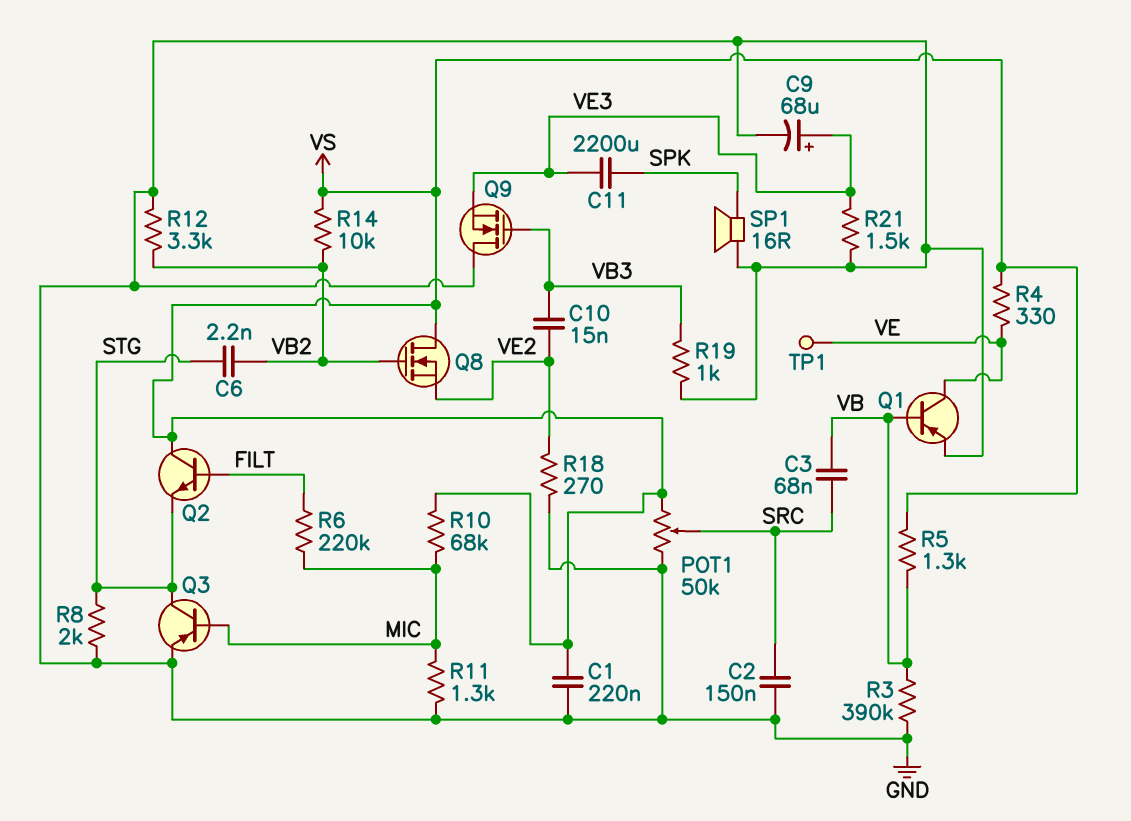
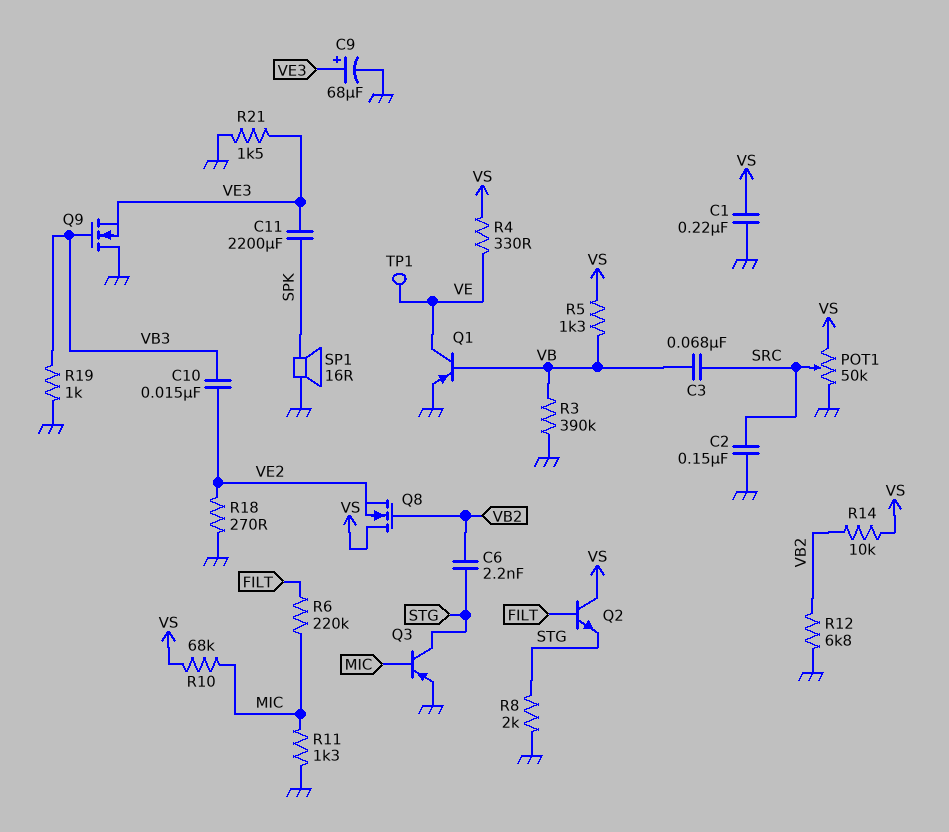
R12: 3.3k (GND, VB2) -> 6.8k (GND, VB2)

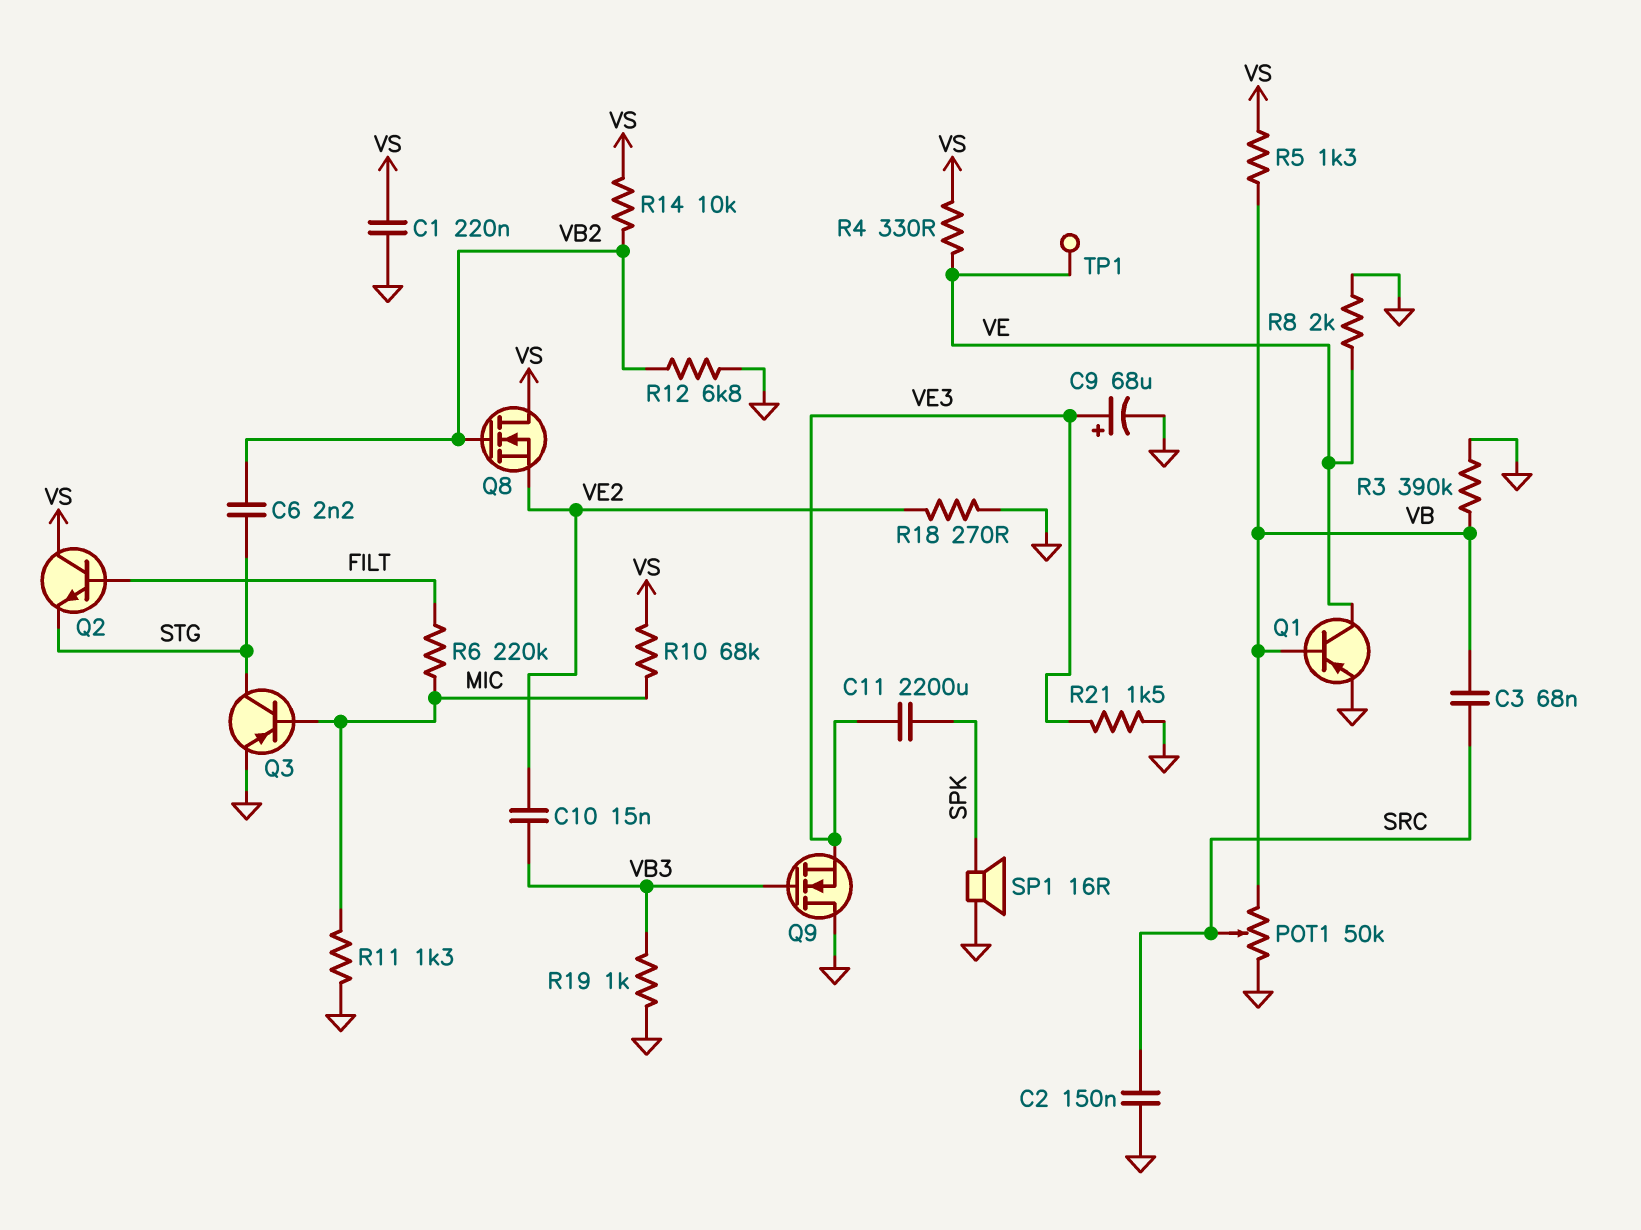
POT1: 50k (GND, VS, wiper SRC) -> 50k (GND, VB, wiper SRC)
R8: 2k (GND, STG) -> 2k (GND, VE)

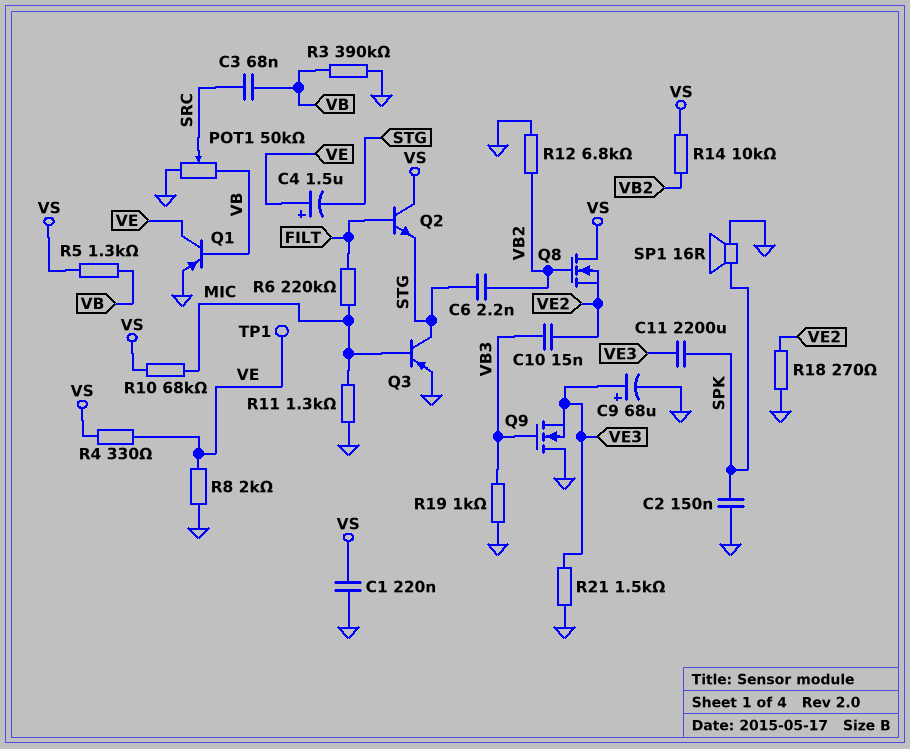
C2: 150nF (GND, SRC) -> 150nF (GND, SPK)
C4: none -> 1.5uF (plus VE, minus STG)

